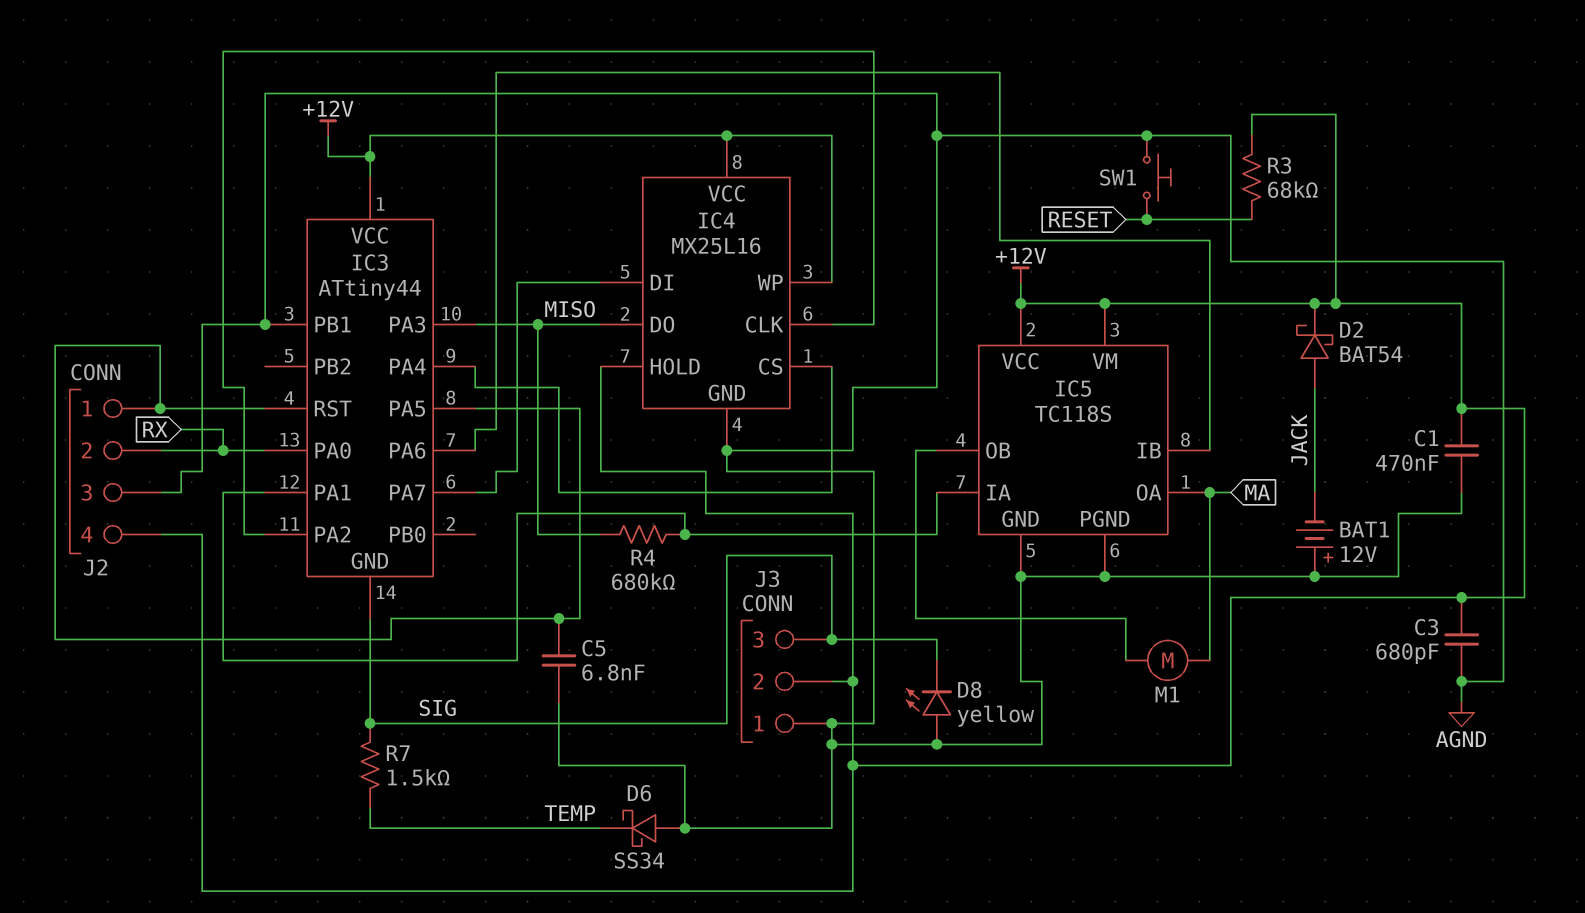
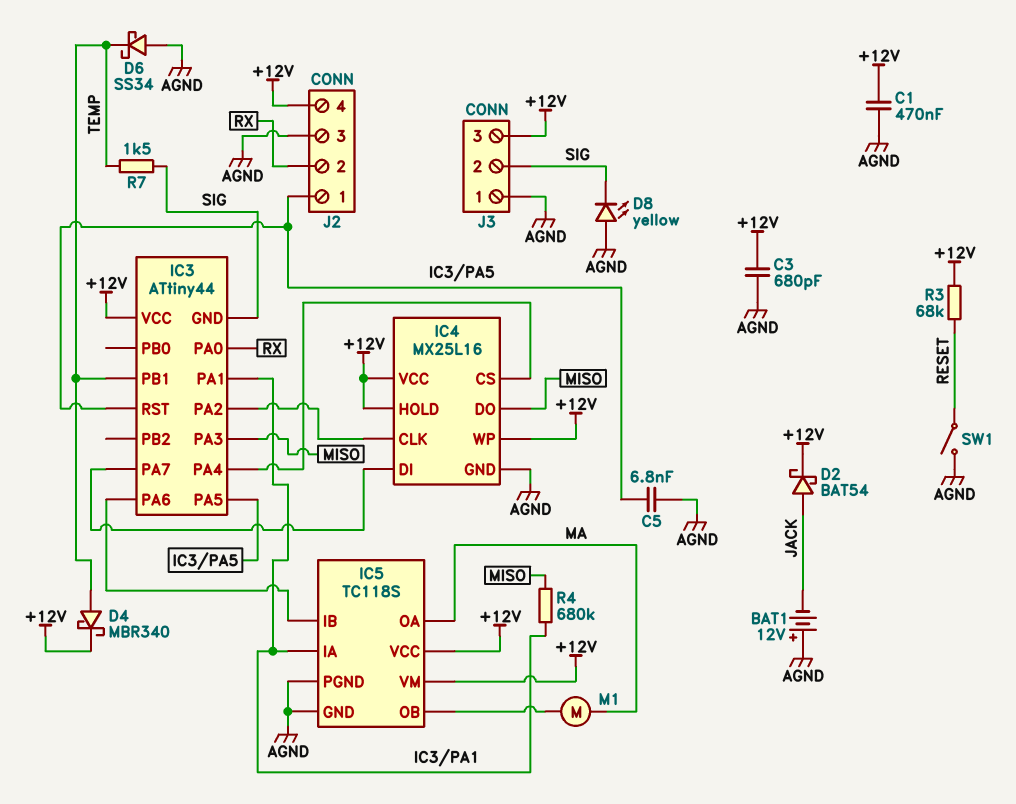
D4: none -> schottky MBR340 (A TEMP, K +12V)
IC3 pin PB1: AGND -> TEMP
J3 pin 2: +12V -> SIG
J3 pin 3: SIG -> +12V
SW1: button (AGND, RESET) -> switch (AGND, RESET)

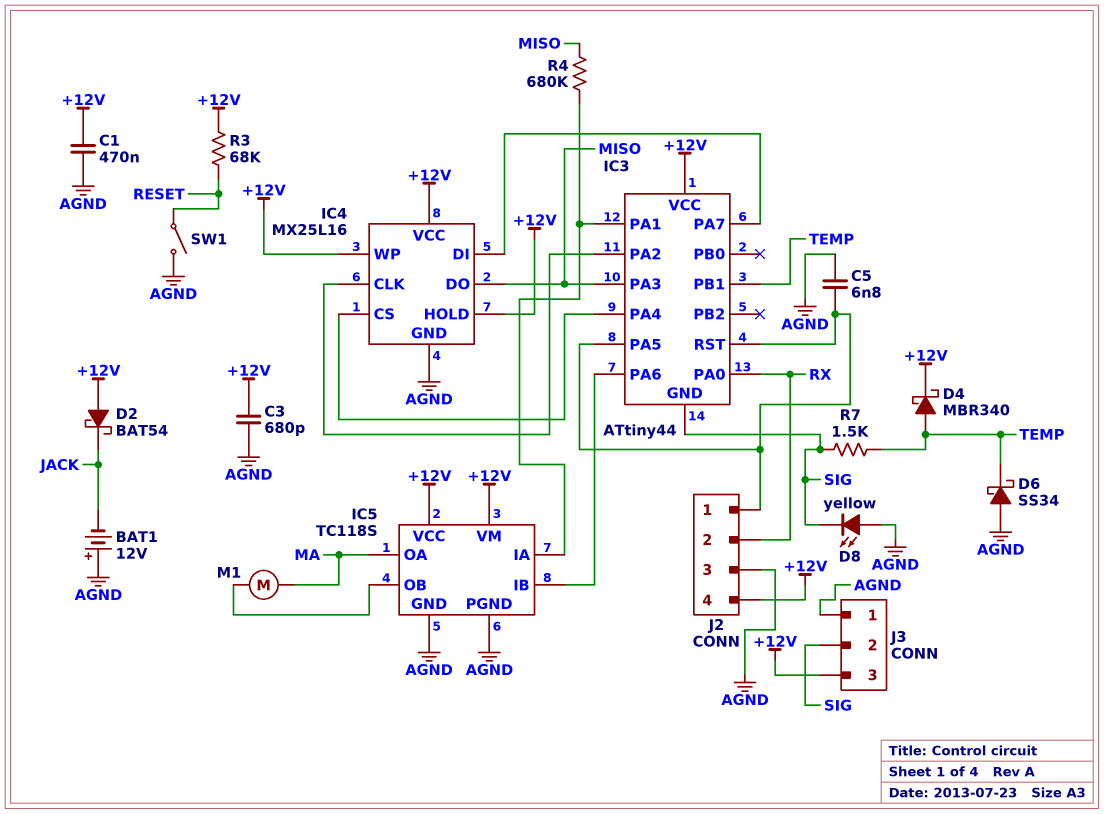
D2: schottky BAT54 (A JACK, K +12V) -> schottky BAT54 (A +12V, K JACK)

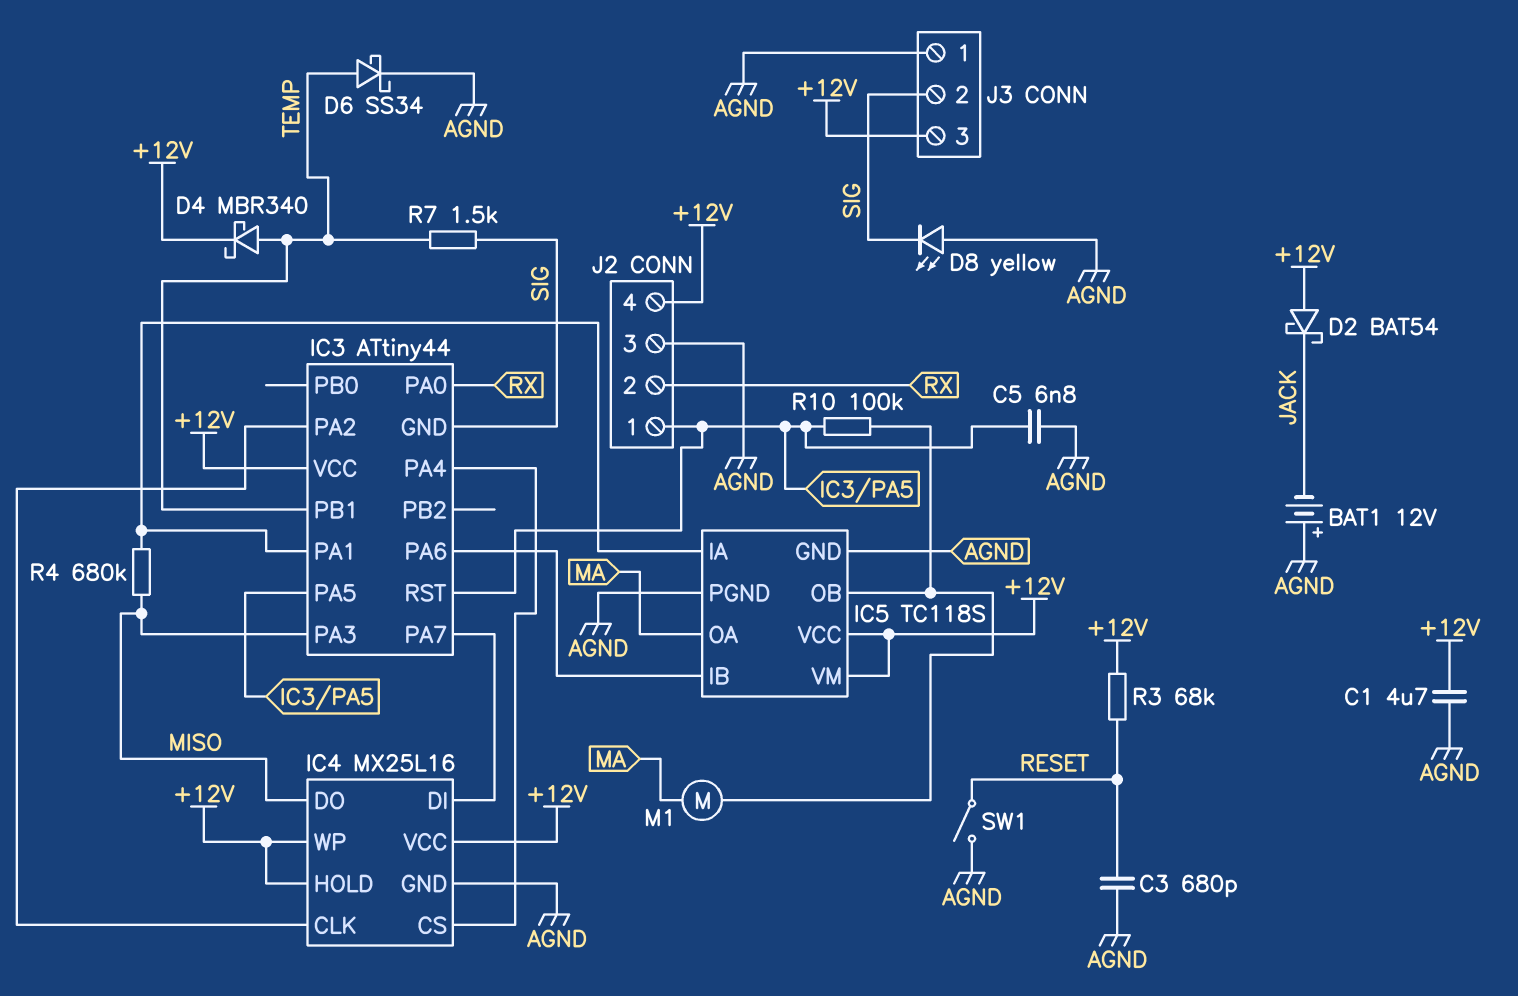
C1: 470nF (+12V, AGND) -> 4.7uF (+12V, AGND)
C3: 680pF (+12V, AGND) -> 680pF (AGND, RESET)
D6: schottky SS34 (A AGND, K TEMP) -> schottky SS34 (A TEMP, K AGND)
R10: none -> 100k (IC3/PA5, IC5/OB)

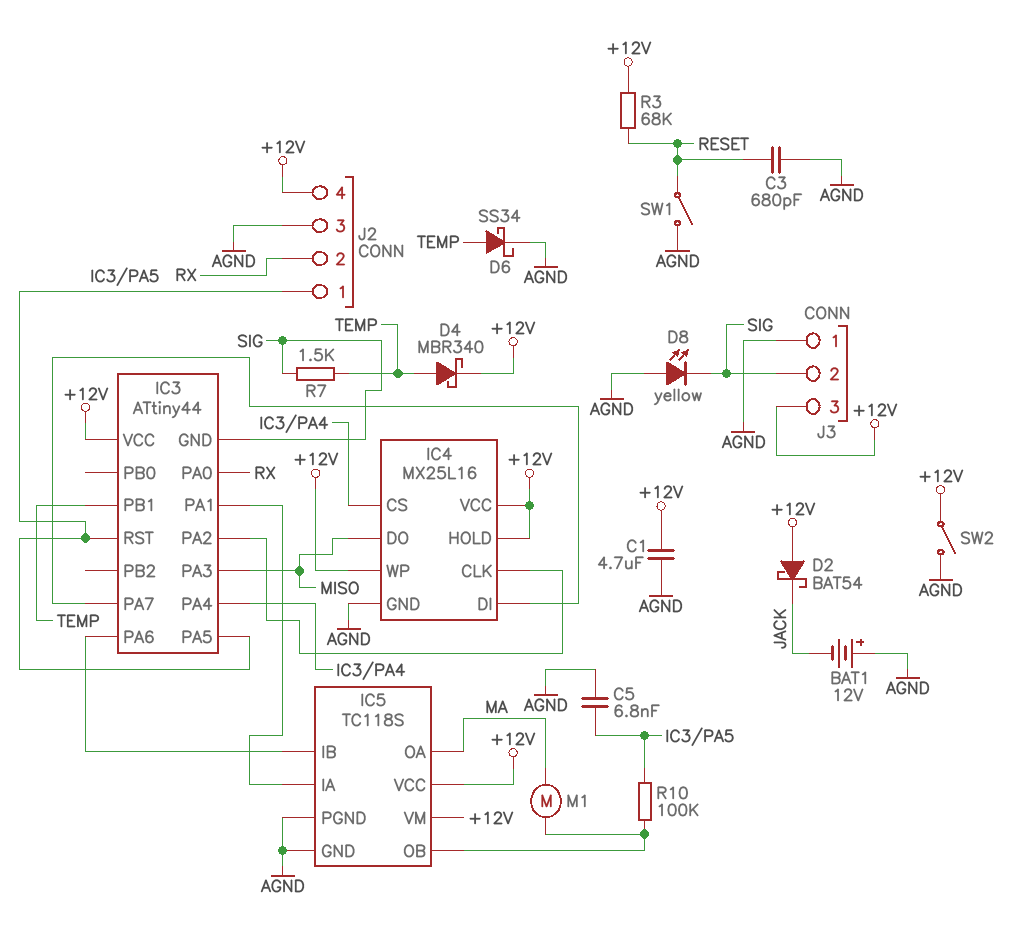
R4: 680k (IC3/PA1, MISO) -> none
SW2: none -> switch (+12V, AGND)

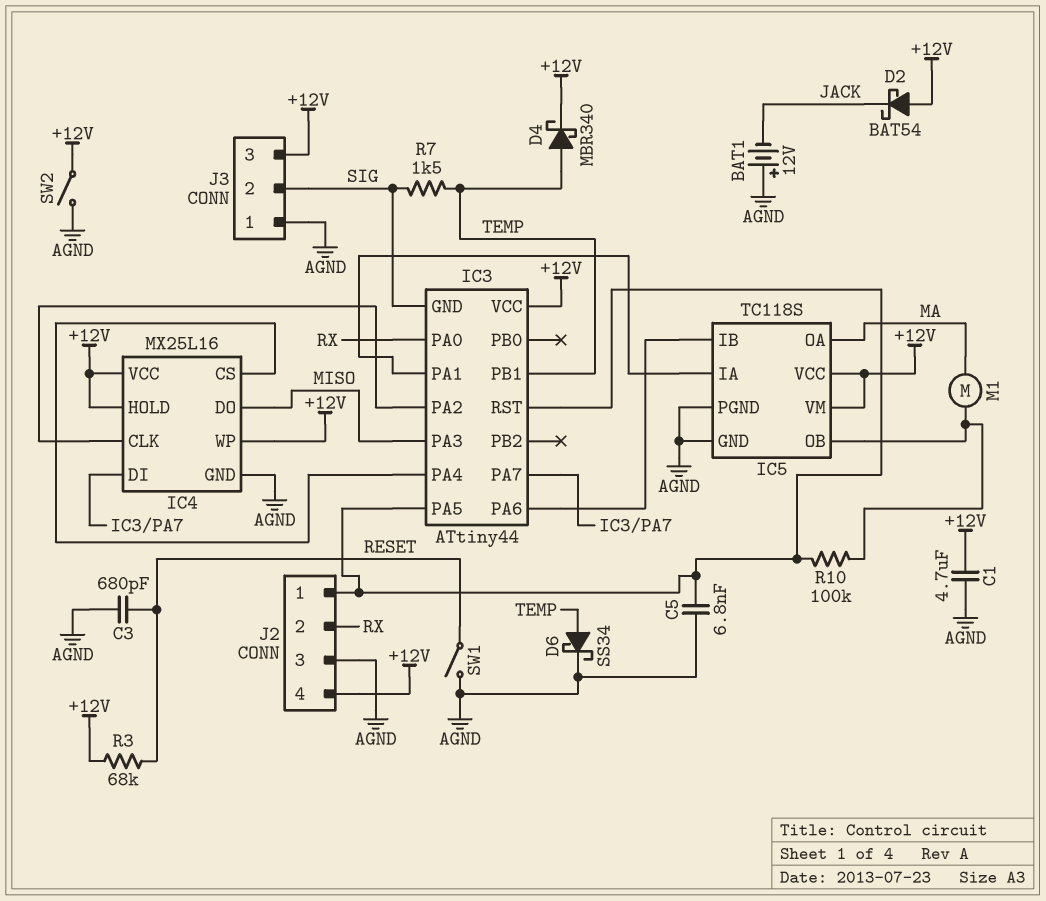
D8: LED yellow (A AGND, K SIG) -> none

